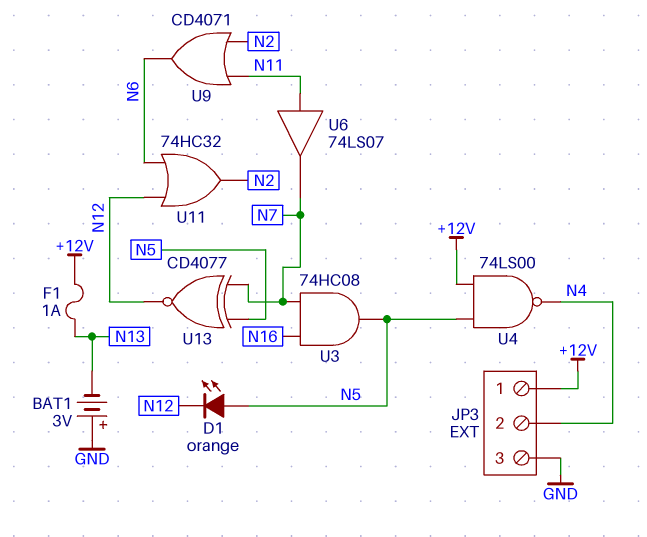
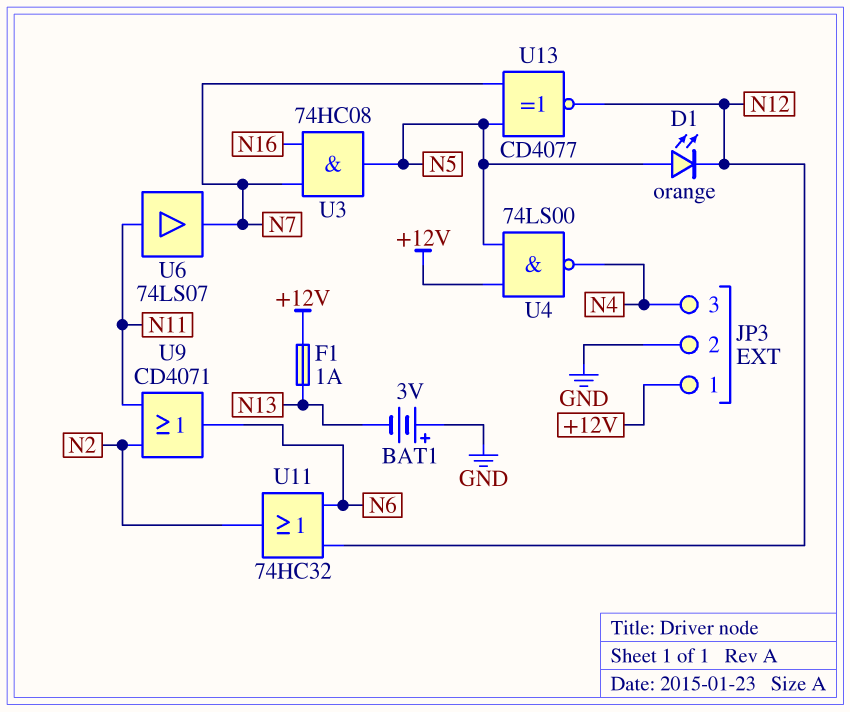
JP3 pin 2: N4 -> GND
JP3 pin 3: GND -> N4

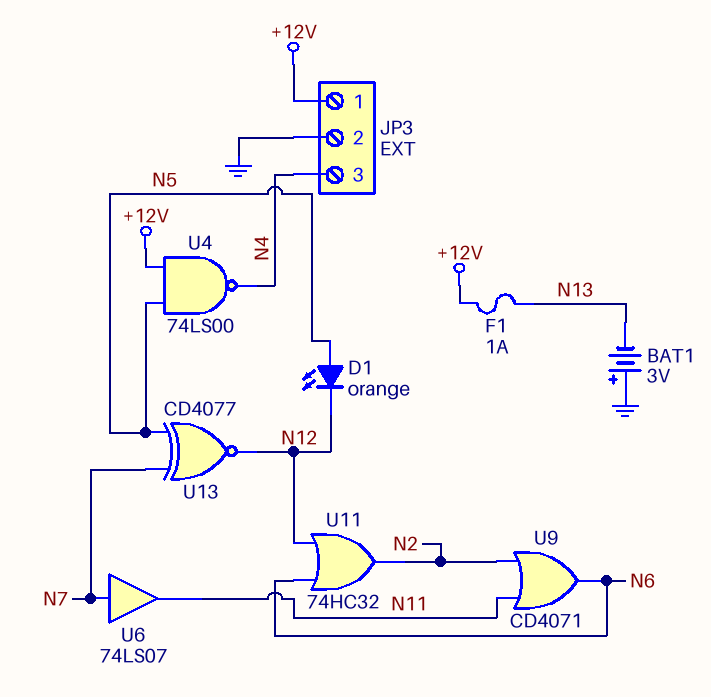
U3: AND 74HC08 (in N7, in N16, out N5) -> none
U6: buffer 74LS07 (in N11, out N7) -> buffer 74LS07 (in N7, out N11)

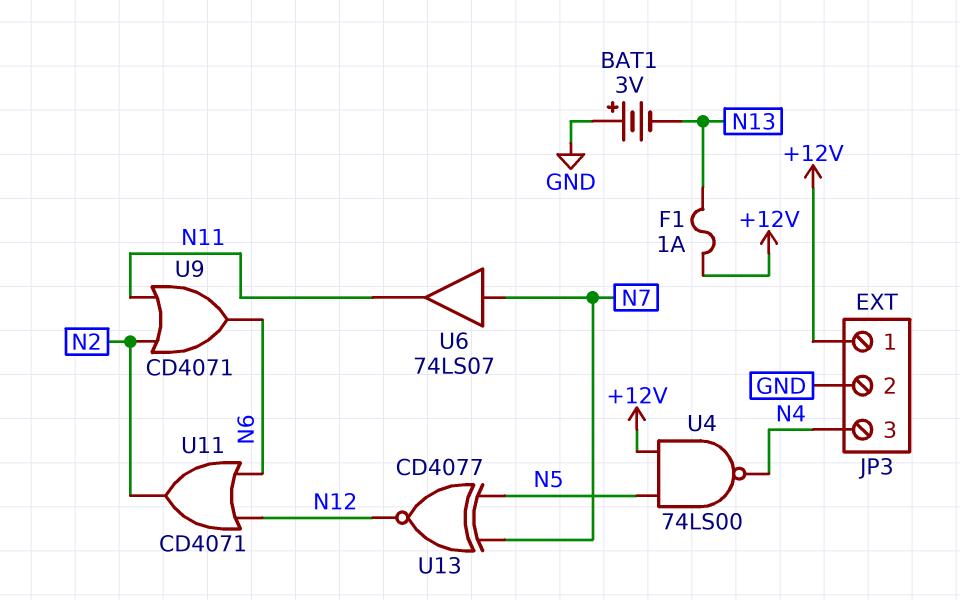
D1: LED orange (A N5, K N12) -> none
U11: OR 74HC32 (in N6, in N12, out N2) -> OR CD4071 (in N6, in N12, out N2)

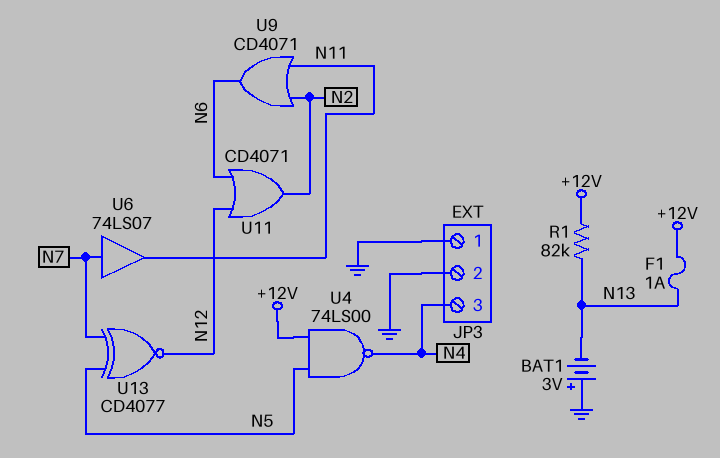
JP3 pin 1: +12V -> GND
R1: none -> 82k (+12V, N13)

